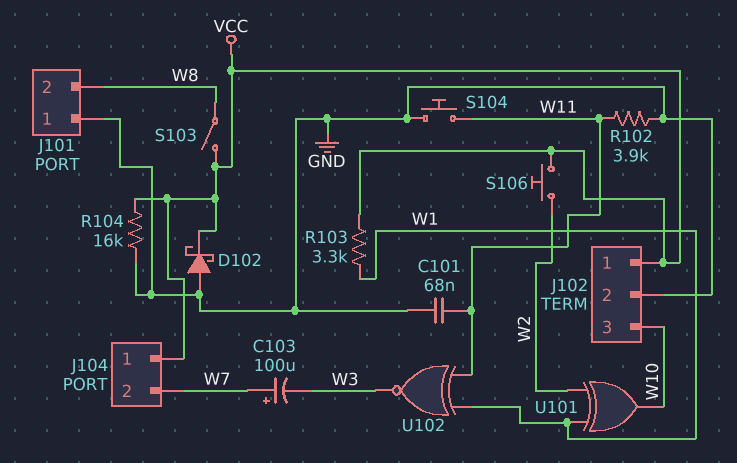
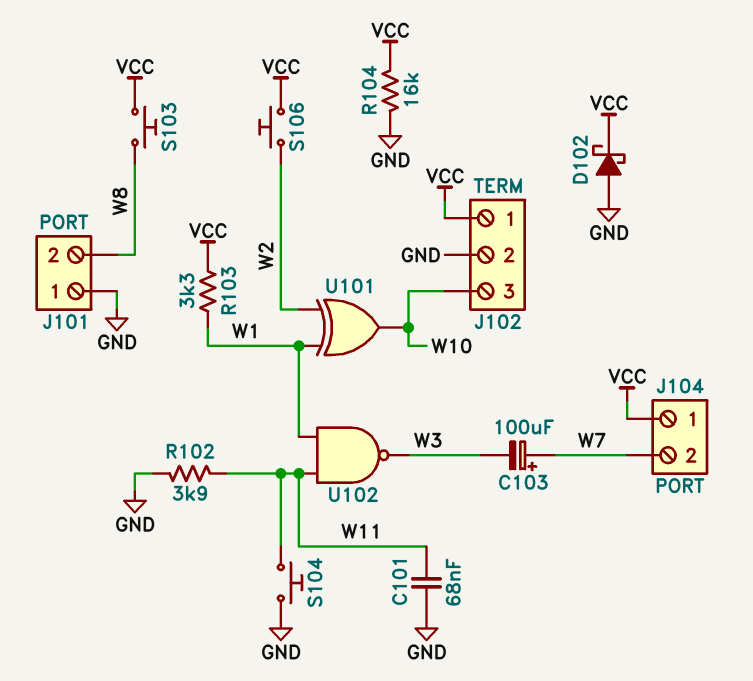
S103: switch (VCC, W8) -> button (VCC, W8)
U102: XNOR (in W1, in W11, out W3) -> NAND (in W1, in W11, out W3)

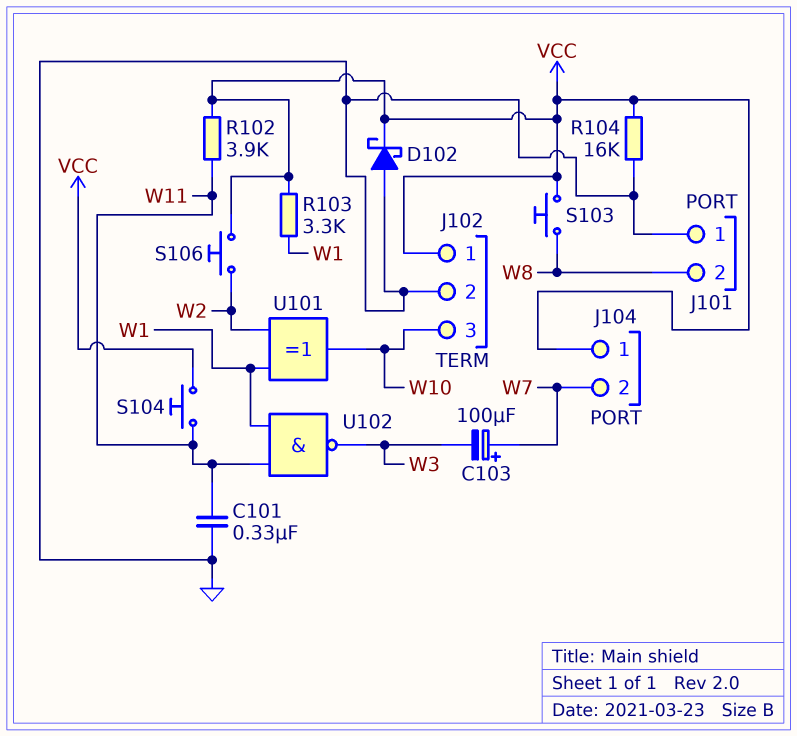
C101: 68nF (GND, W11) -> 330nF (GND, W11)
R102: 3.9k (GND, W11) -> 3.9k (VCC, W11)
S104: button (GND, W11) -> button (VCC, W11)

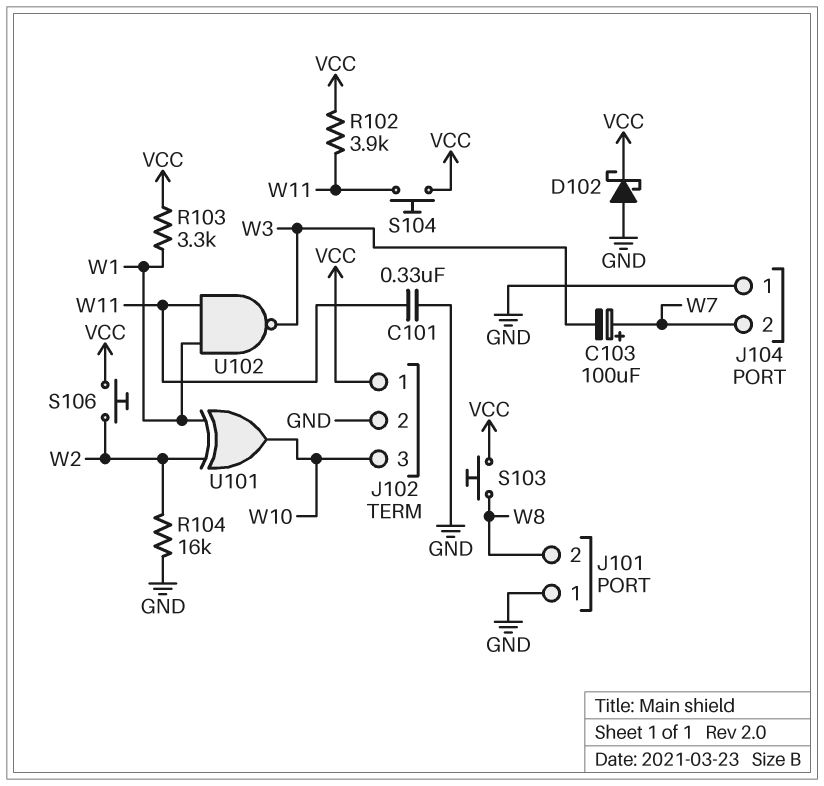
J104 pin 1: VCC -> GND
R104: 16k (GND, VCC) -> 16k (GND, W2)

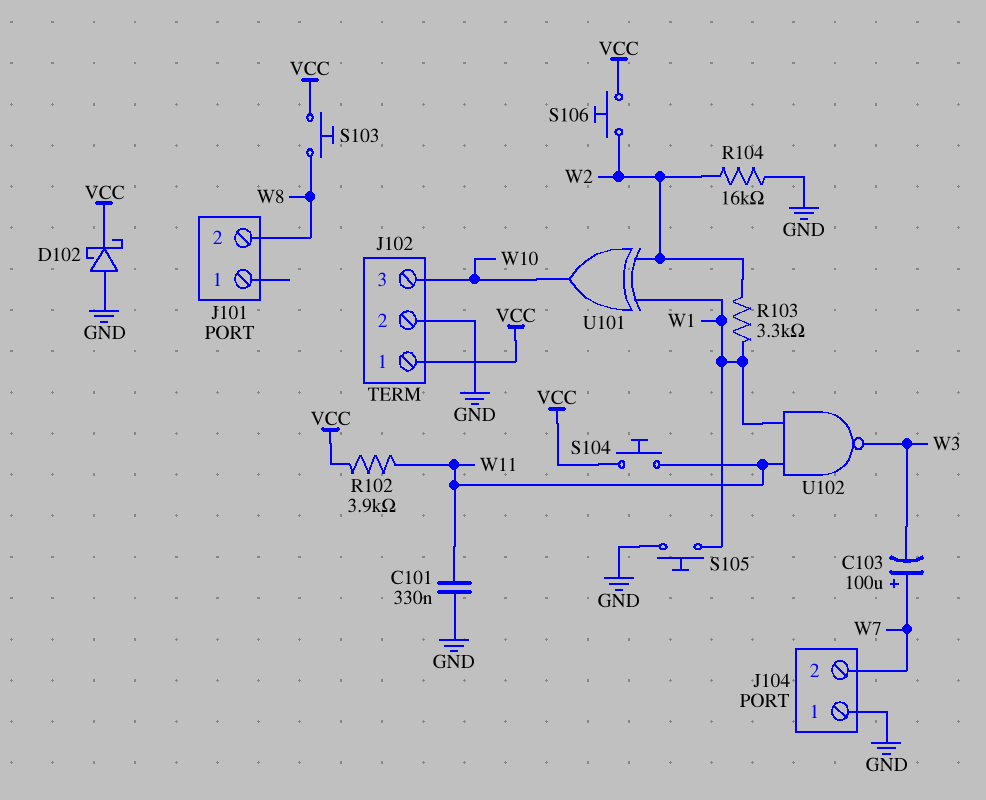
J101 pin 1: GND -> none
R103: 3.3k (VCC, W1) -> 3.3k (W1, W2)
S105: none -> button (GND, W1)

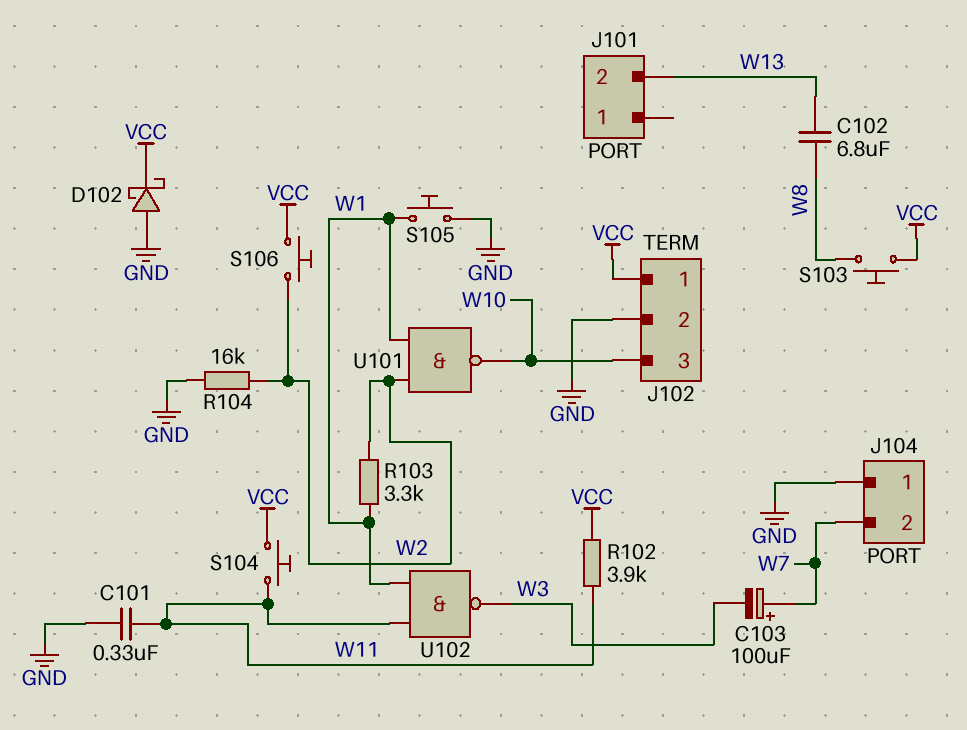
C102: none -> 6.8uF (W8, W13)
J101 pin 2: W8 -> W13
U101: XOR (in W1, in W2, out W10) -> NAND (in W1, in W2, out W10)

